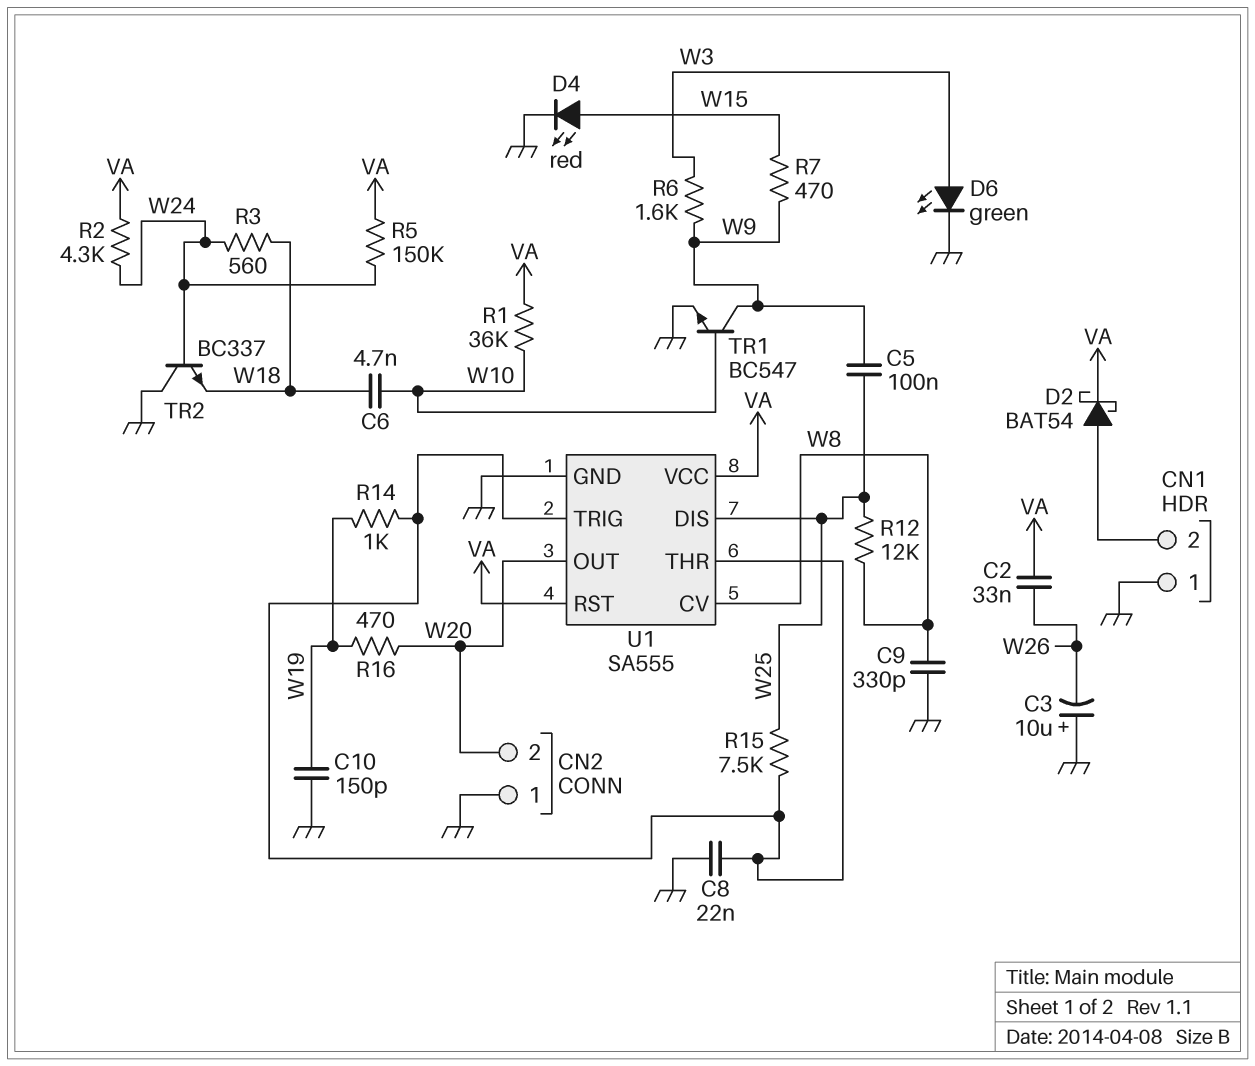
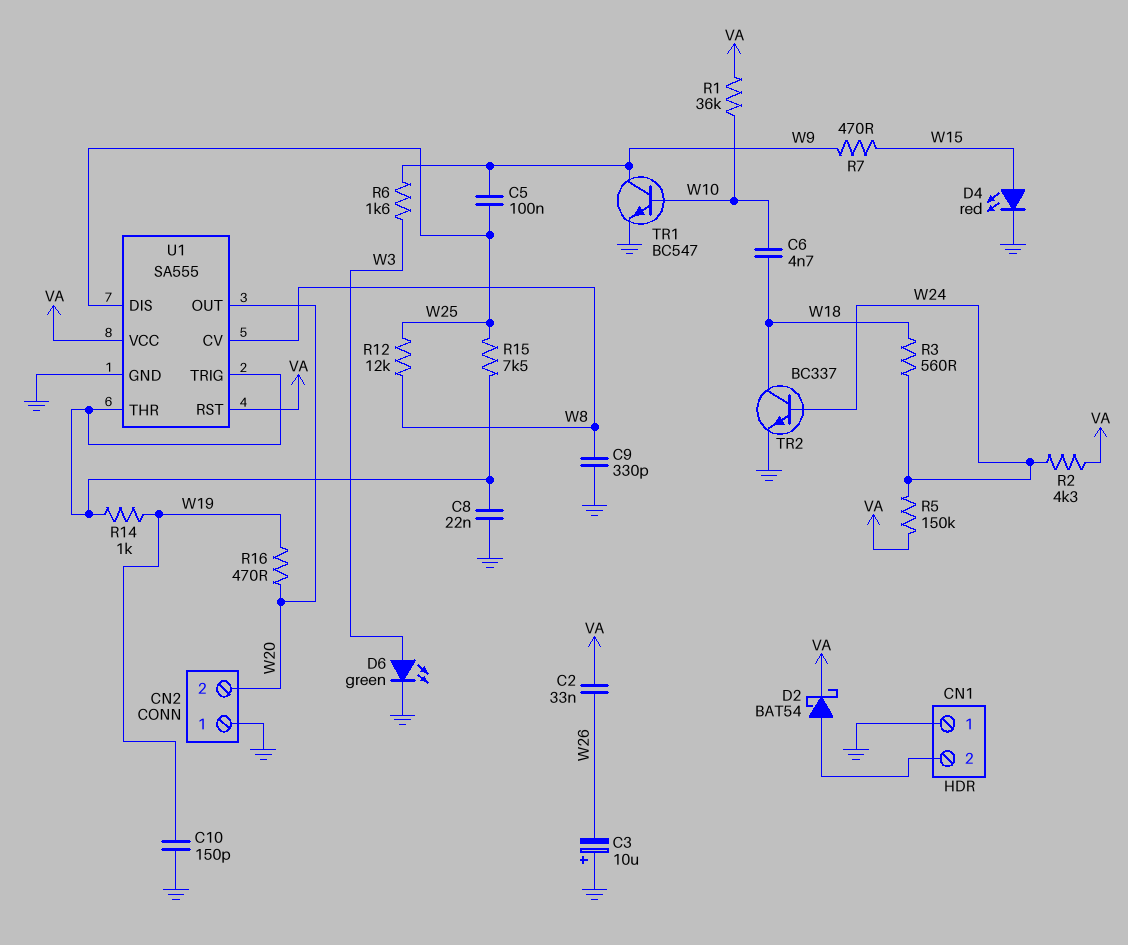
TR2: NPN BC337 (B W24, C GND, E W18) -> NPN BC337 (B W24, C W18, E GND)

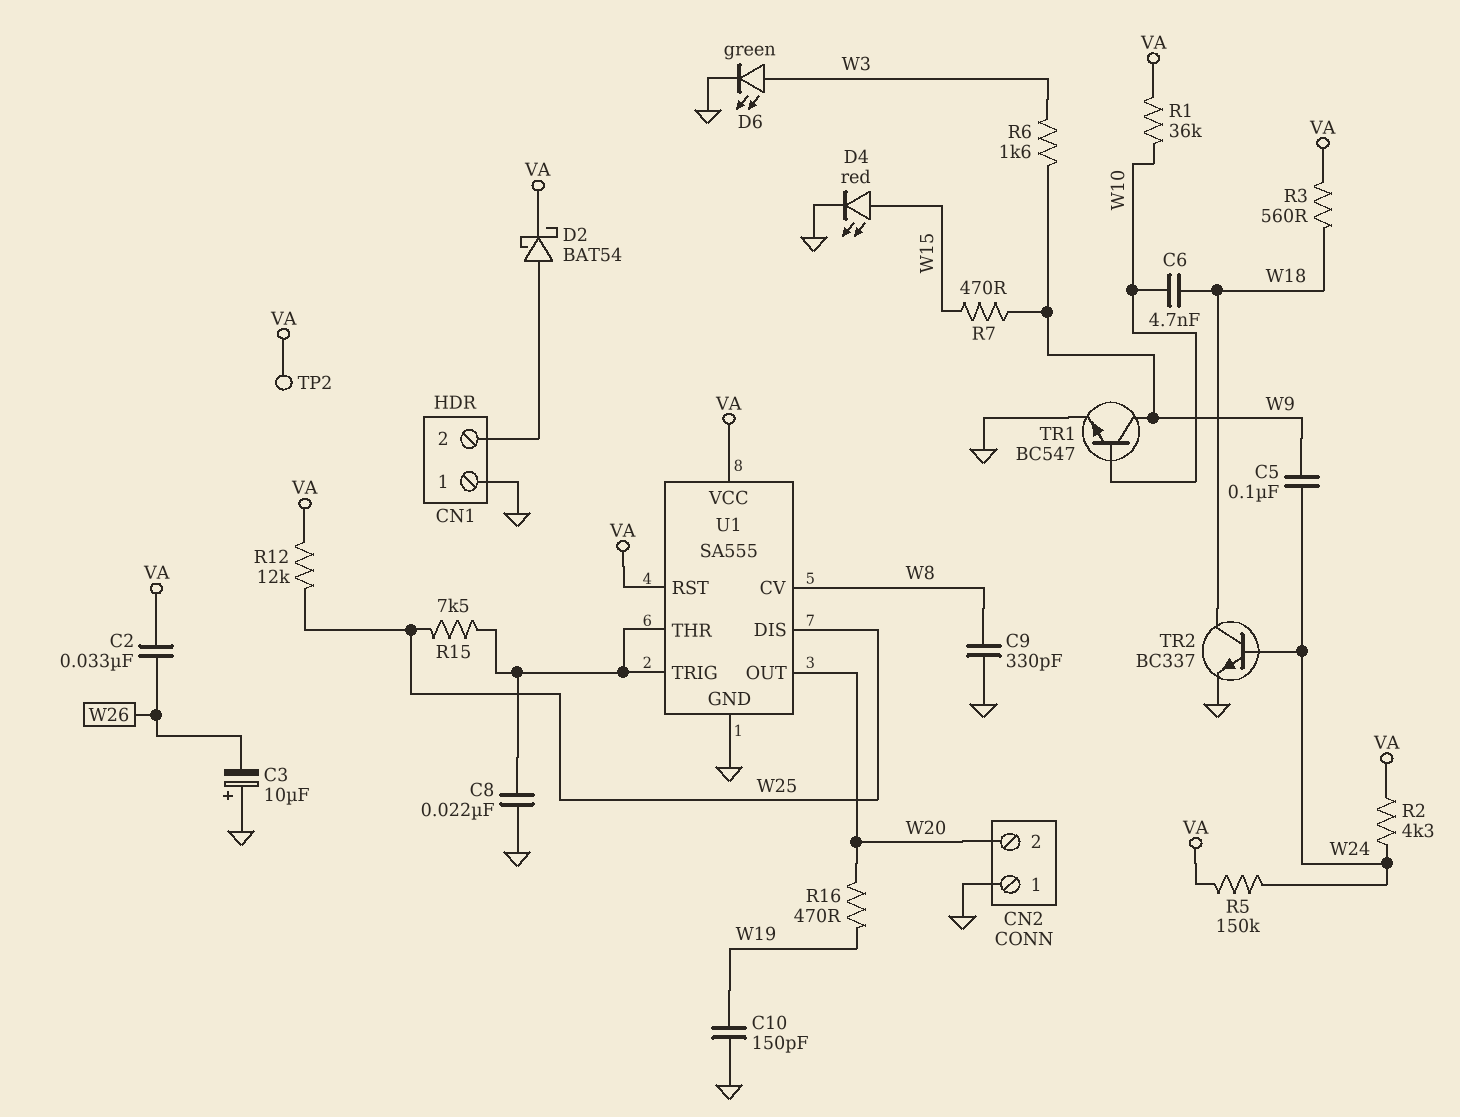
C5: 100nF (W9, W25) -> 100nF (W9, W24)
R3: 560 (W18, W24) -> 560 (VA, W18)
R12: 12k (W8, W25) -> 12k (VA, W25)
R14: 1k (U1/THR, W19) -> none
TP2: none -> test point (VA)

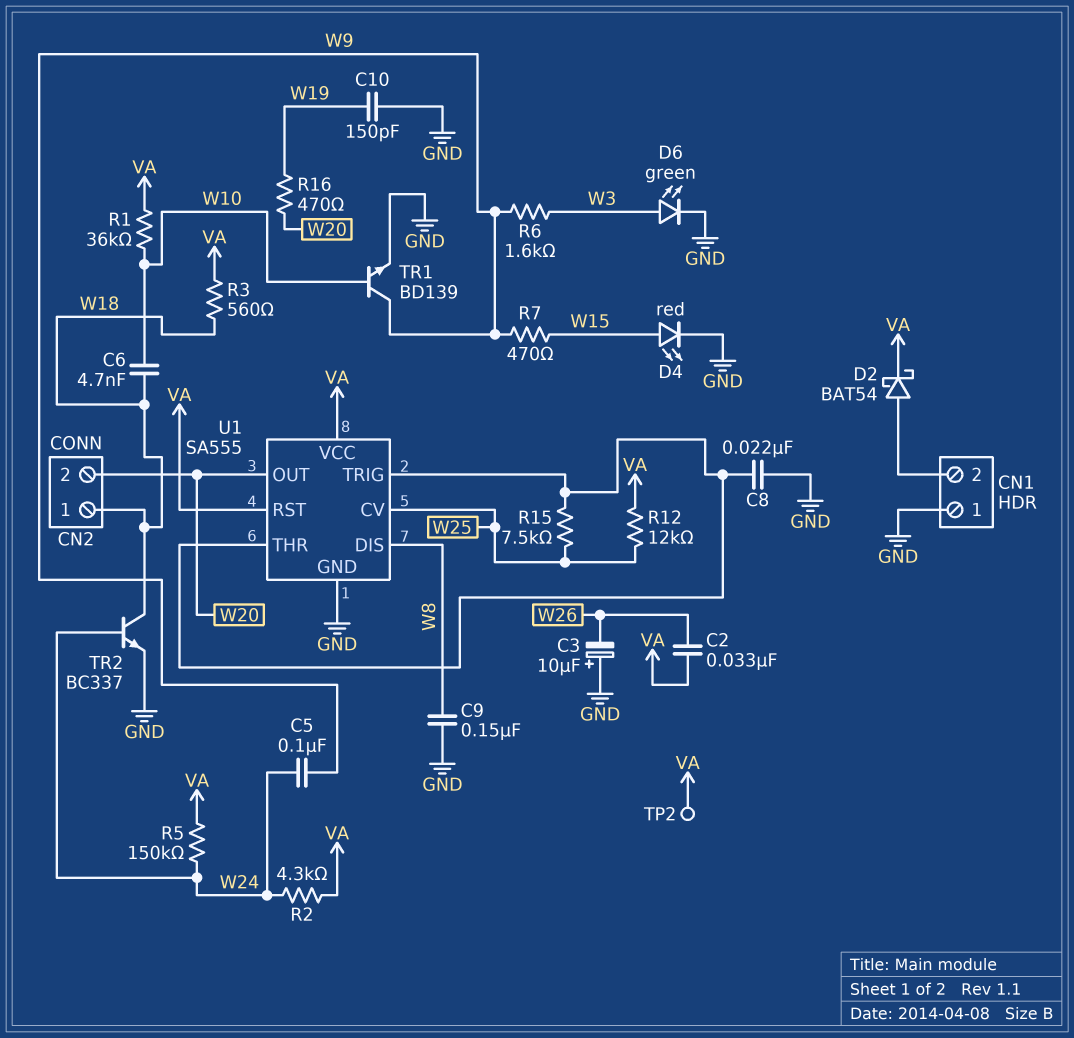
C9: 330pF (GND, W8) -> 150nF (GND, W8)
CN2 pin 1: GND -> W18
TR1: NPN BC547 (B W10, C W9, E GND) -> NPN BD139 (B W10, C W9, E GND)
U1 pin CV: W8 -> W25
U1 pin DIS: W25 -> W8

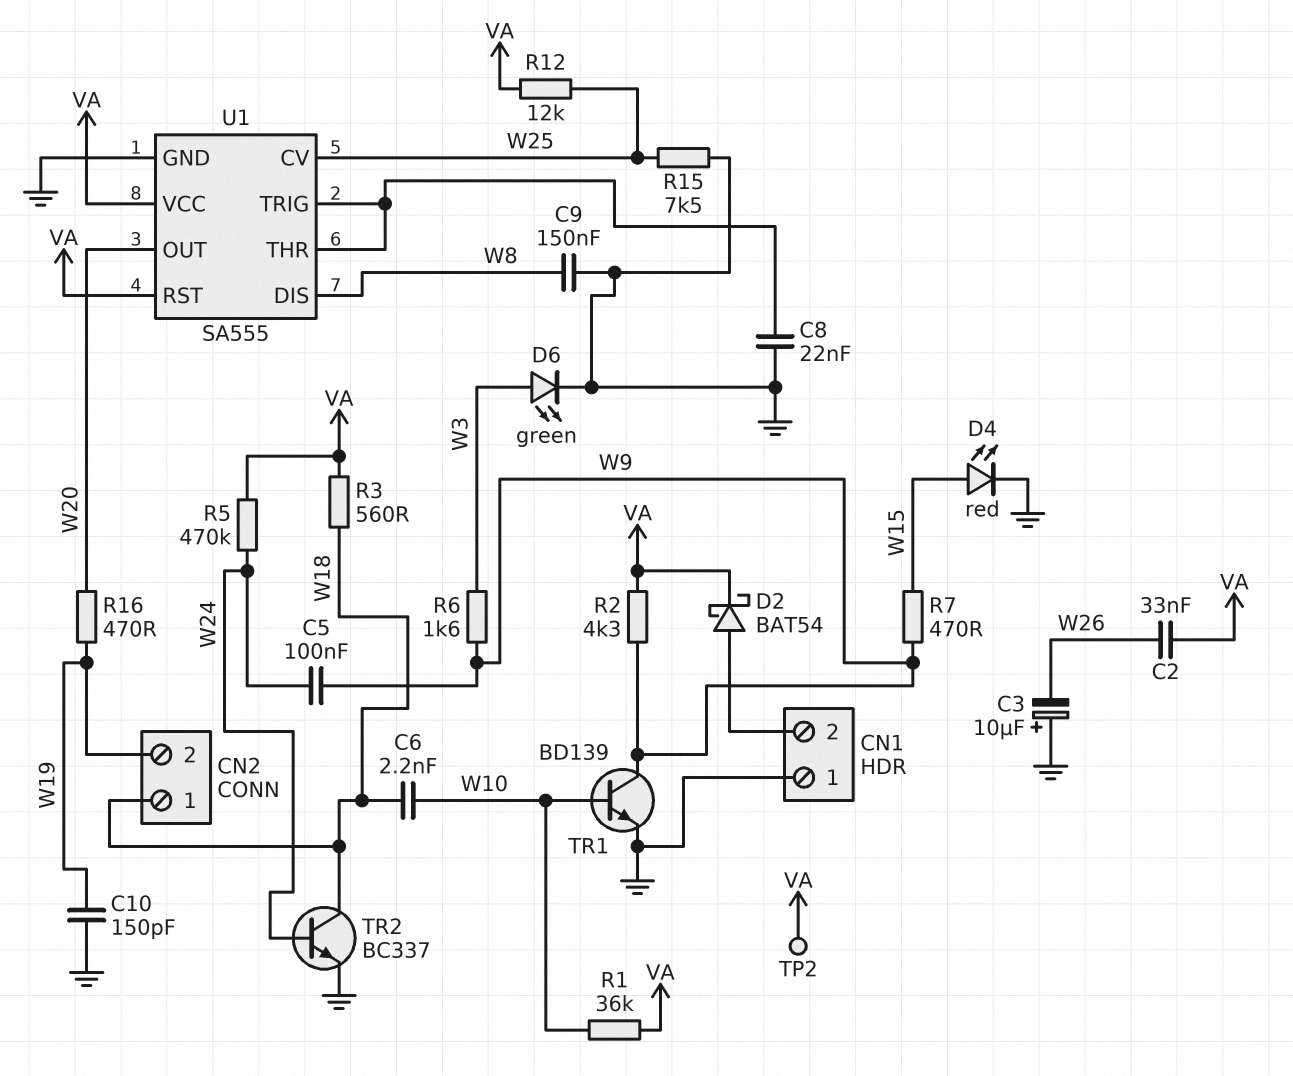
C6: 4.7nF (W10, W18) -> 2.2nF (W10, W18)
CN2 pin 2: W20 -> W19
R2: 4.3k (VA, W24) -> 4.3k (VA, W9)
R5: 150k (VA, W24) -> 470k (VA, W24)
R15: 7.5k (U1/THR, W25) -> 7.5k (GND, W25)

